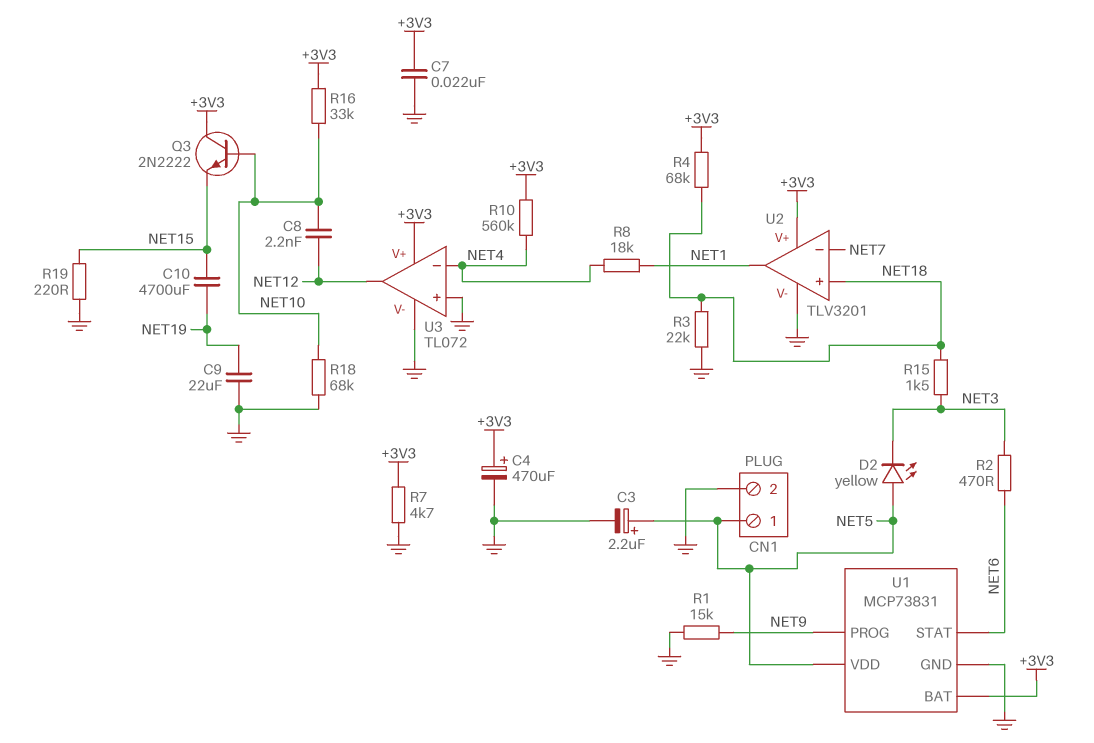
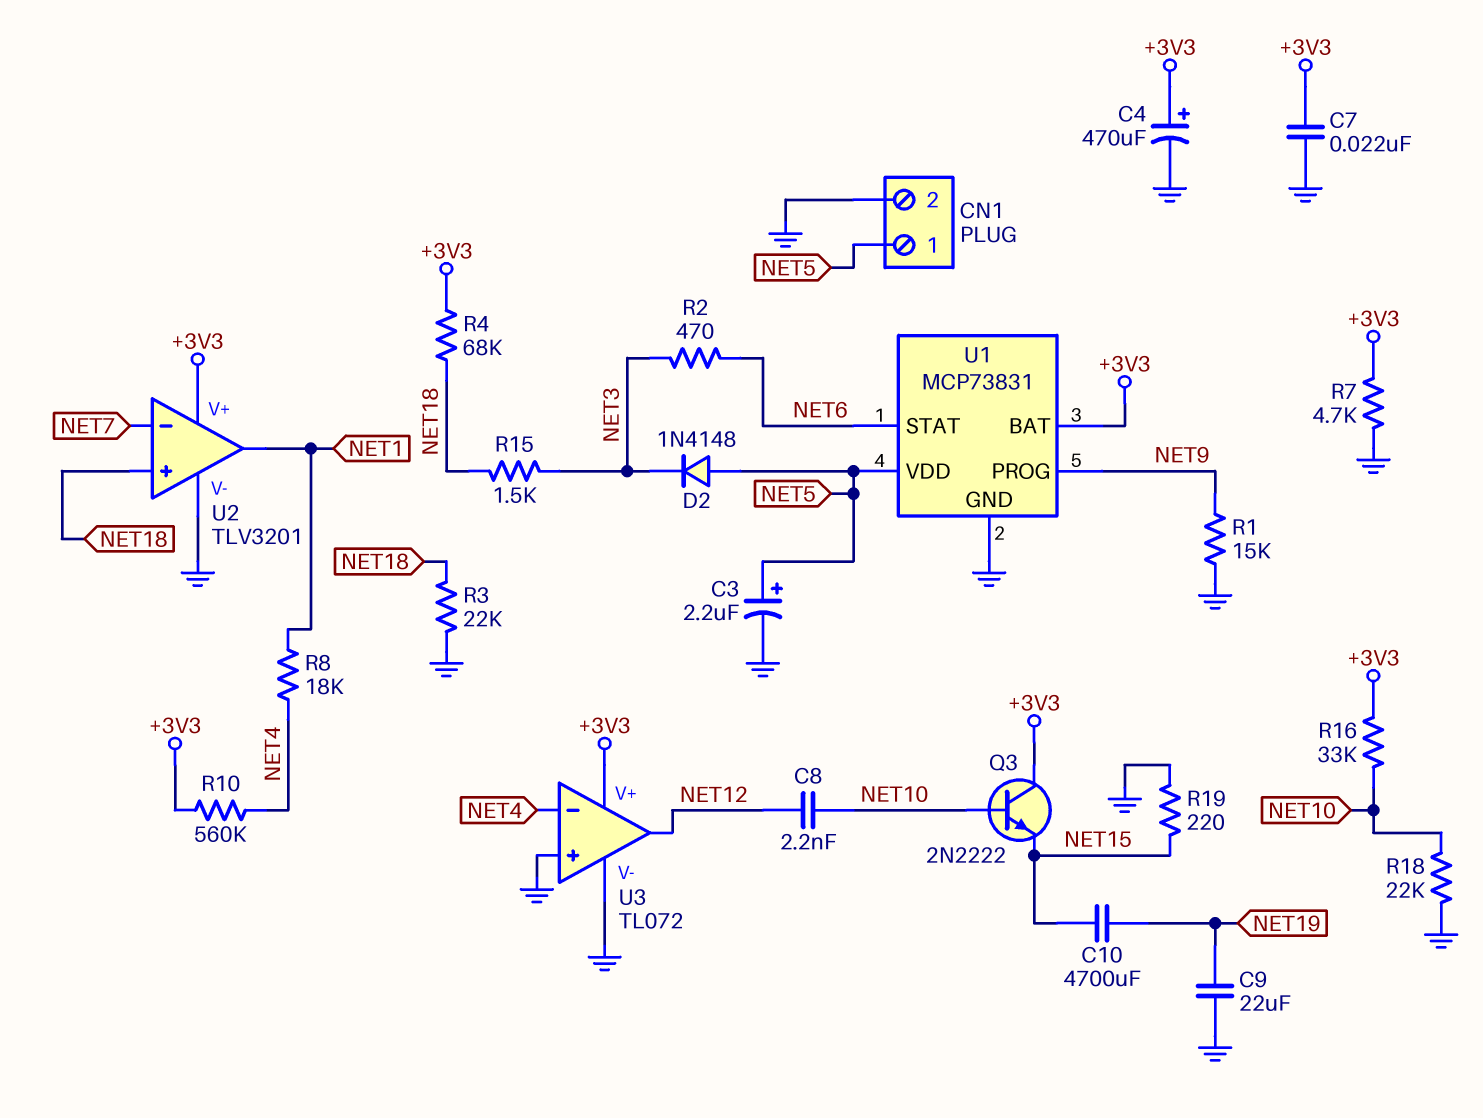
D2: LED yellow (A NET5, K NET3) -> diode 1N4148 (A NET5, K NET3)
R18: 68k (GND, NET10) -> 22k (GND, NET10)

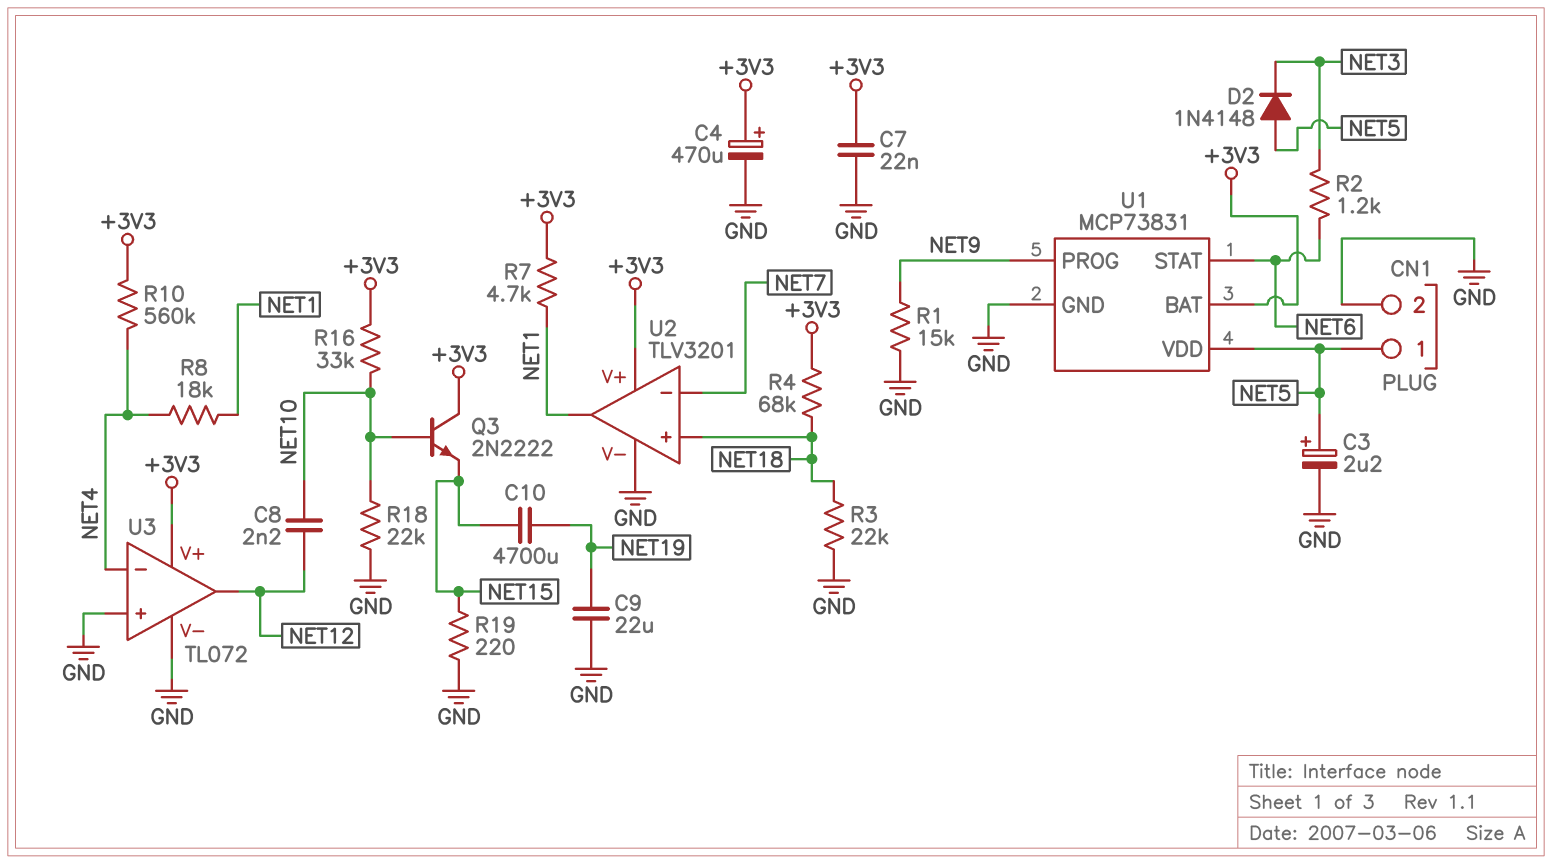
R2: 470 (NET3, NET6) -> 1.2k (NET3, NET6)
R7: 4.7k (+3V3, GND) -> 4.7k (+3V3, NET1)
R15: 1.5k (NET3, NET18) -> none

